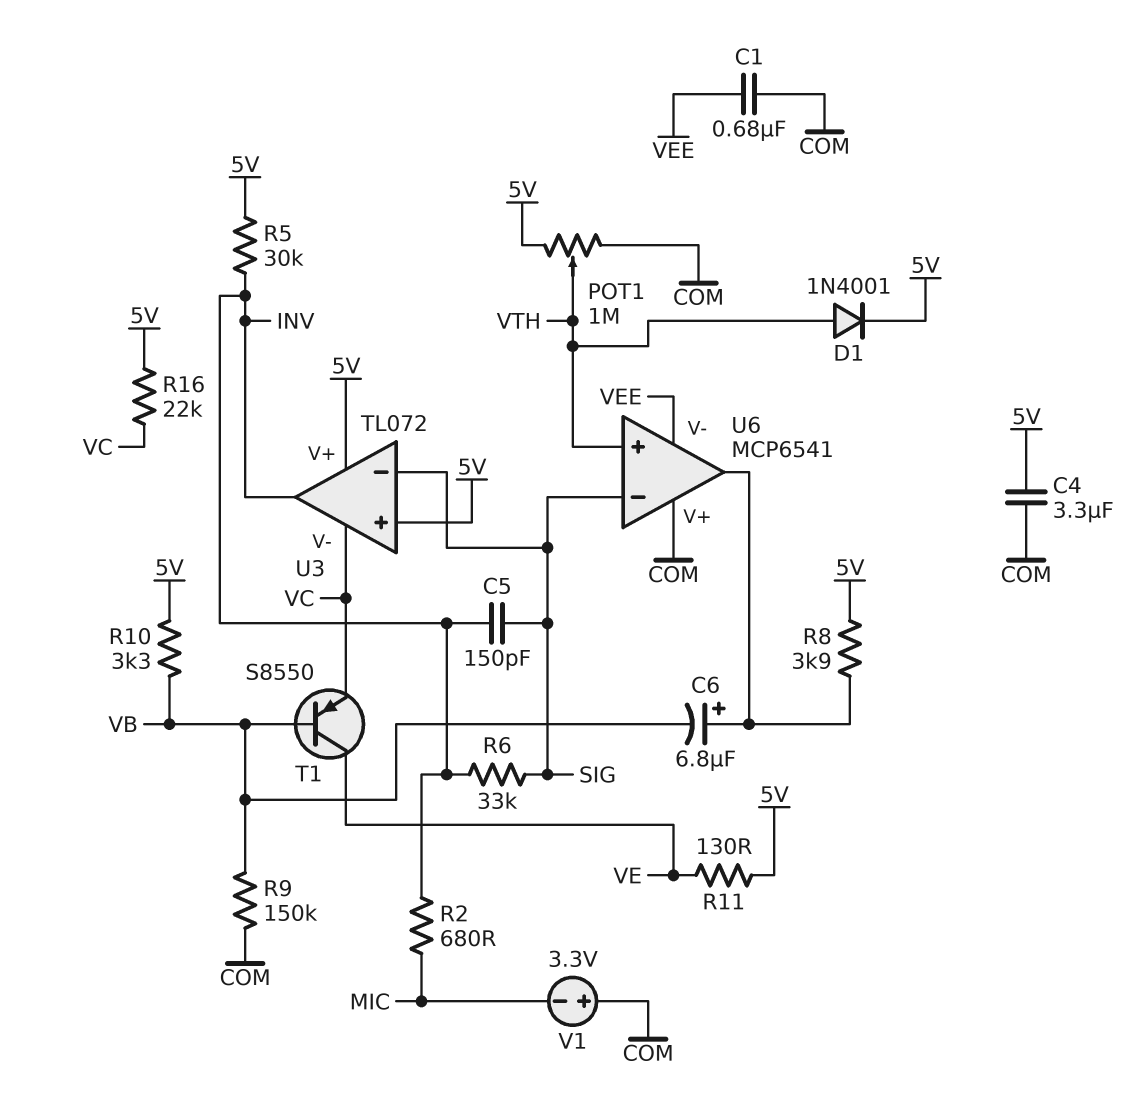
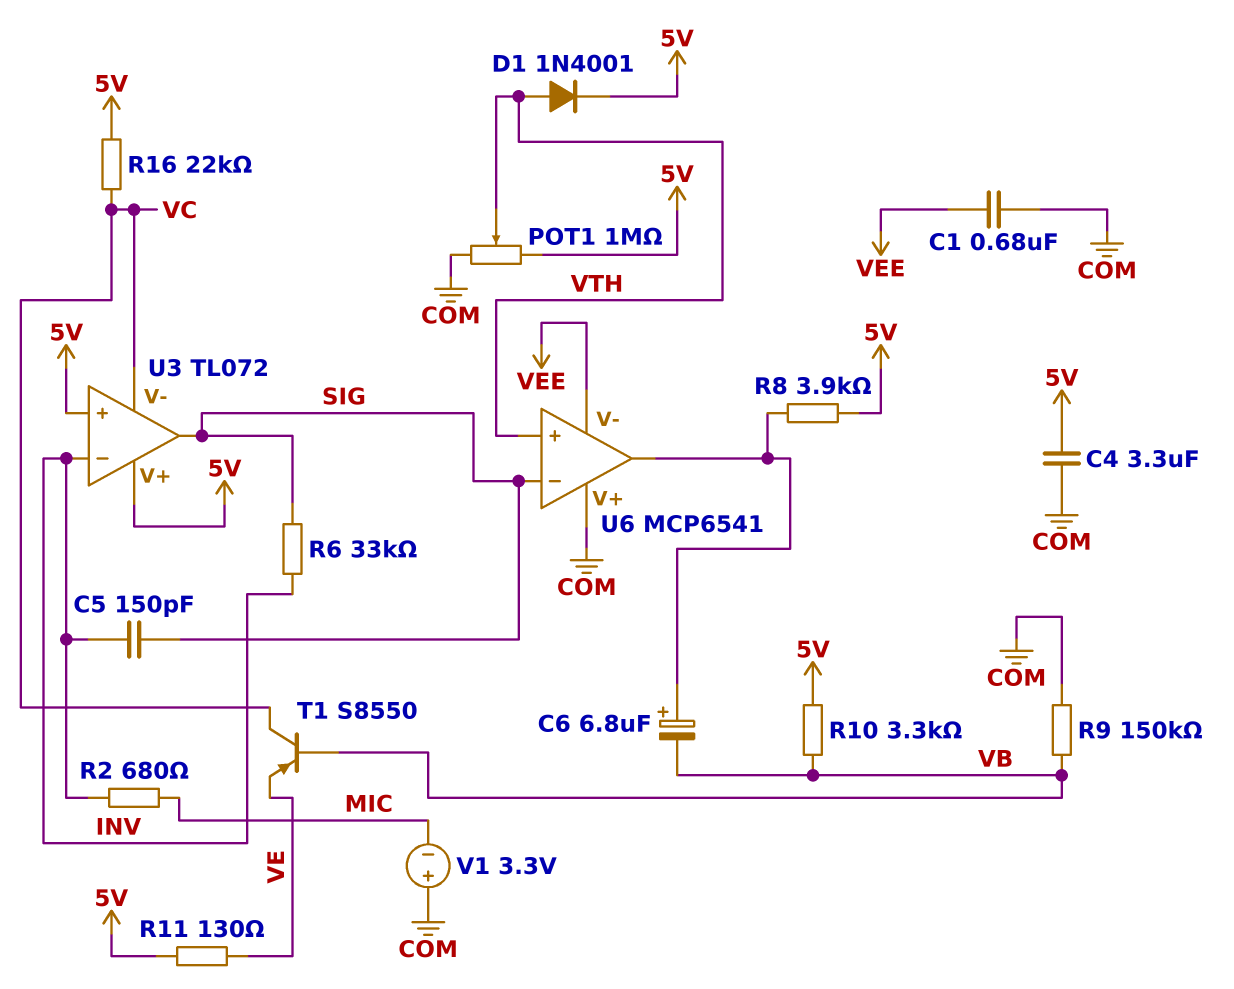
R5: 30k (5V, INV) -> none
T1: PNP S8550 (B VB, C VE, E VC) -> PNP S8550 (B VB, C VC, E VE)
U3 pin in-: SIG -> INV
U3 pin out: INV -> SIG

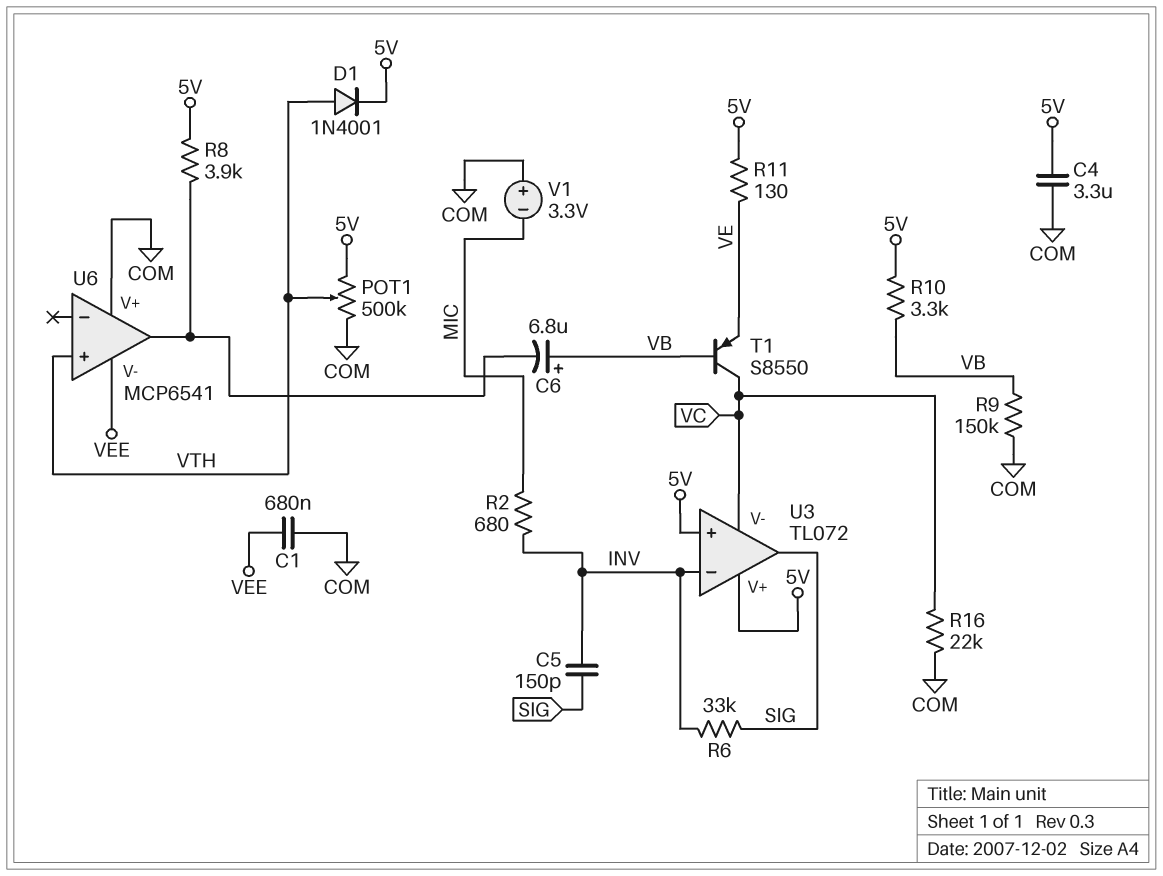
C6: 6.8uF (plus U6/out, minus VB) -> 6.8uF (plus VB, minus U6/out)
POT1: 1M (5V, COM, wiper VTH) -> 500k (5V, COM, wiper VTH)
R16: 22k (5V, VC) -> 22k (COM, VC)
U6 pin in-: SIG -> none

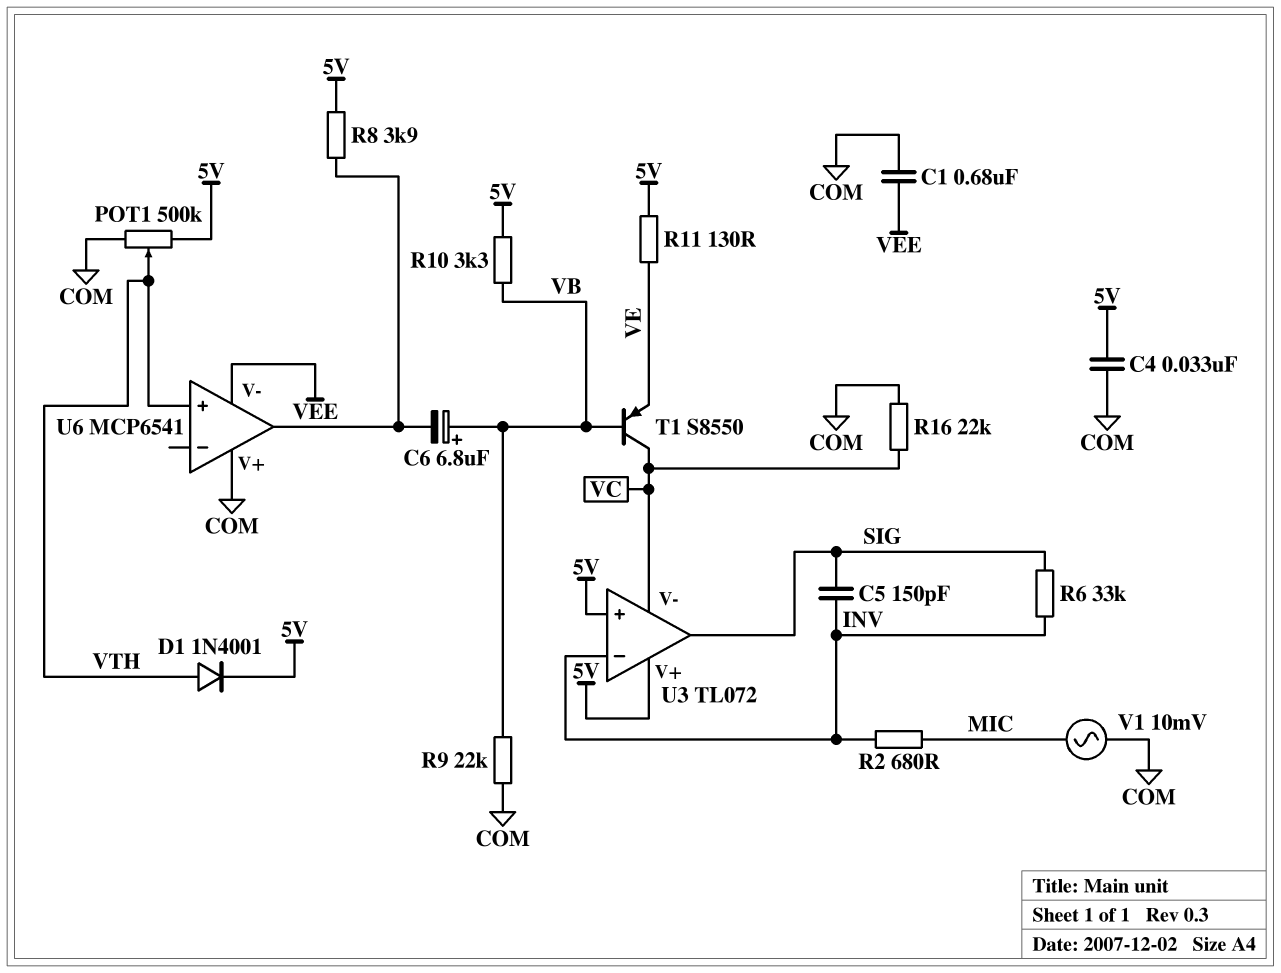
C4: 3.3uF (5V, COM) -> 33nF (5V, COM)
R9: 150k (COM, VB) -> 22k (COM, VB)
V1: 3.3V (plus COM, minus MIC) -> AC 10mV (COM, MIC)

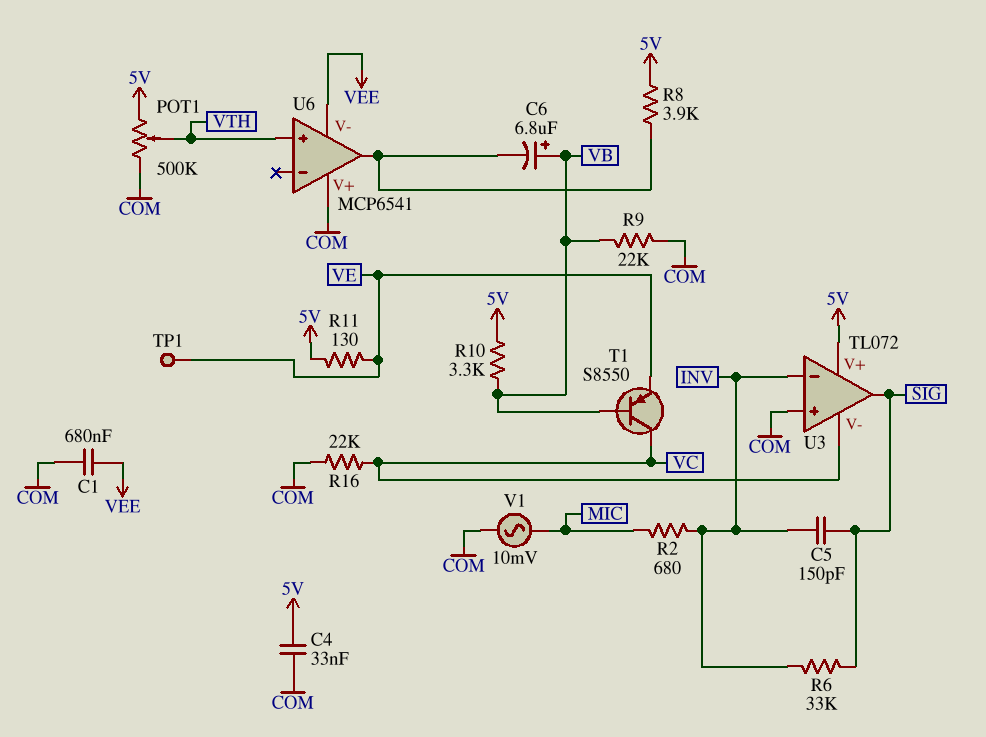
D1: diode 1N4001 (A VTH, K 5V) -> none
TP1: none -> test point (VE)
U3 pin in+: 5V -> COM

